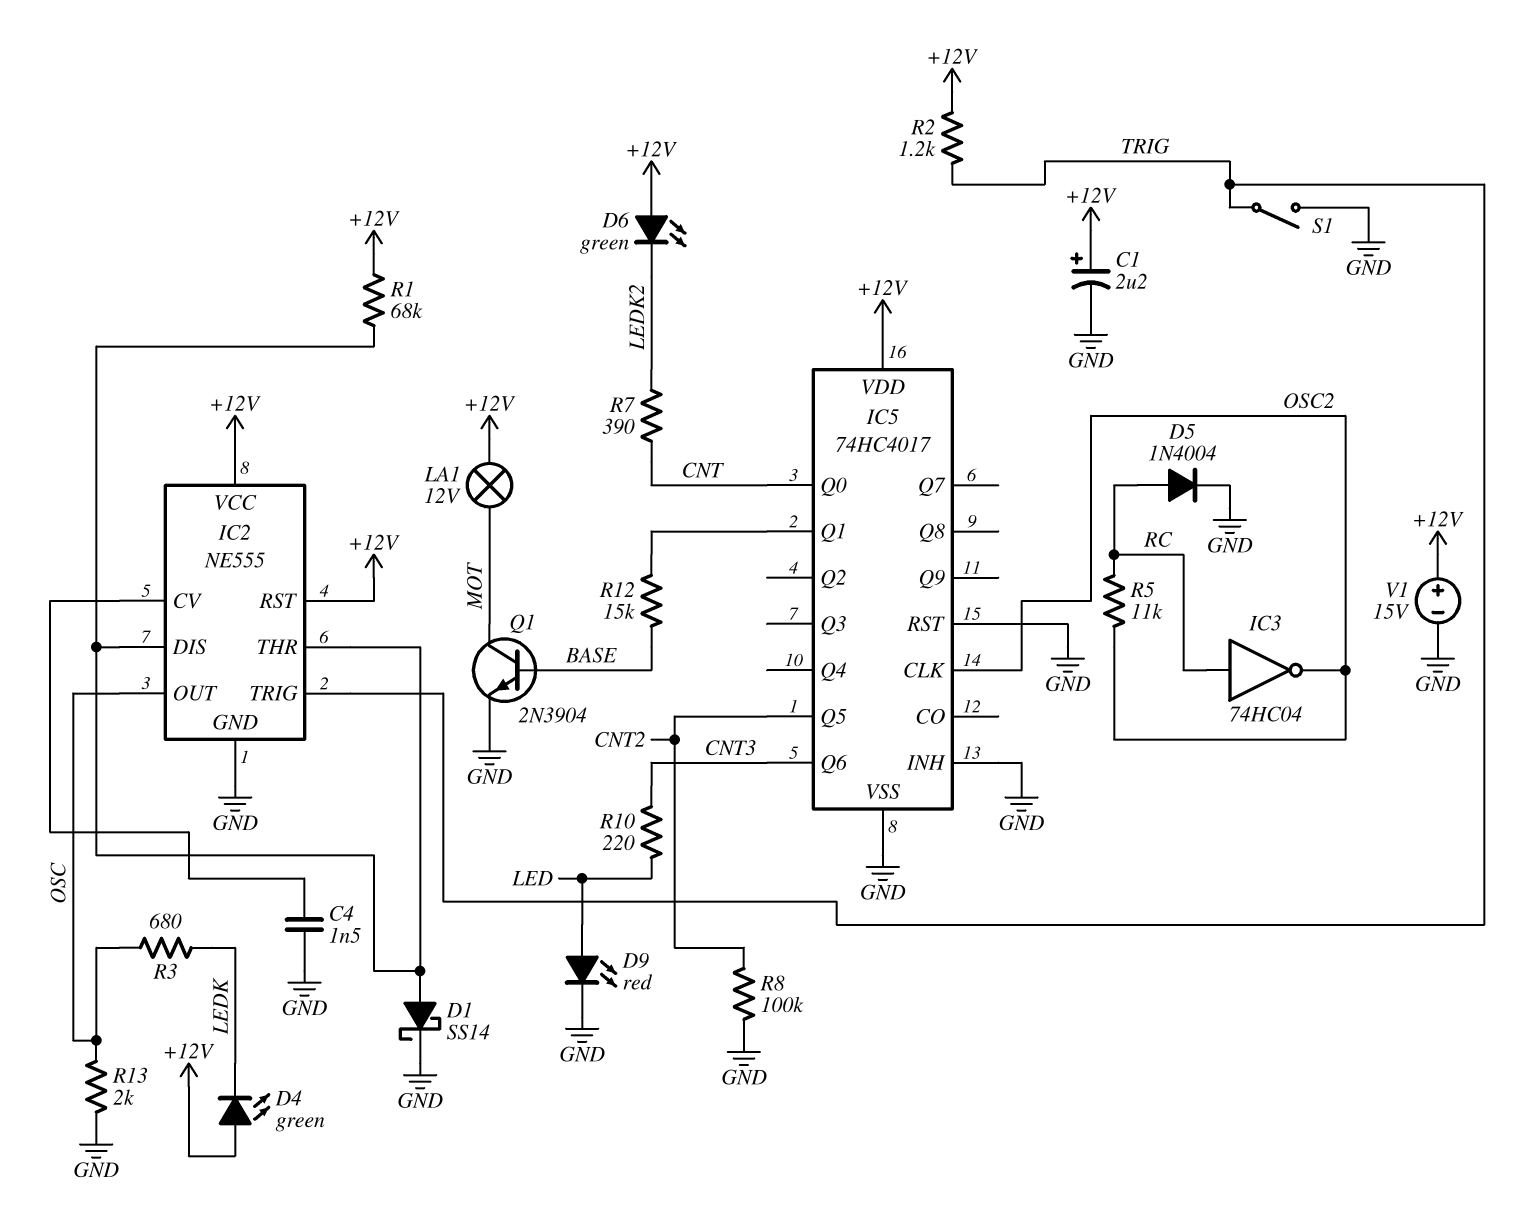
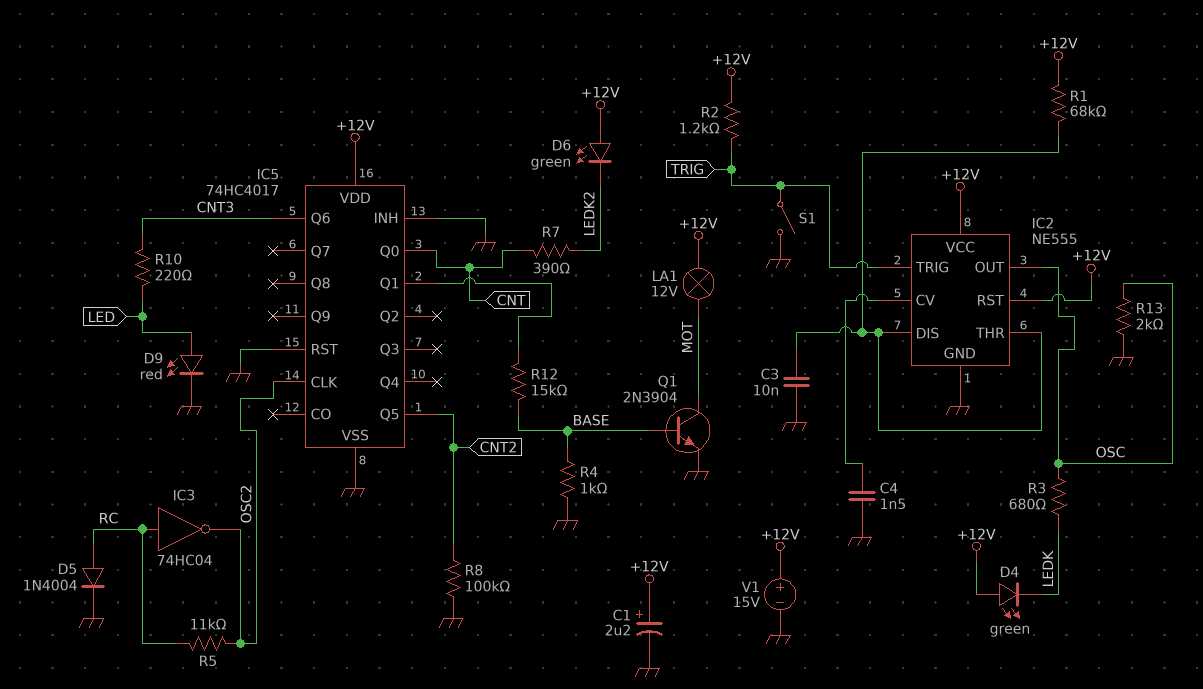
C3: none -> 10nF (GND, IC2/DIS)
D1: schottky SS14 (A IC2/DIS, K GND) -> none
R4: none -> 1k (BASE, GND)

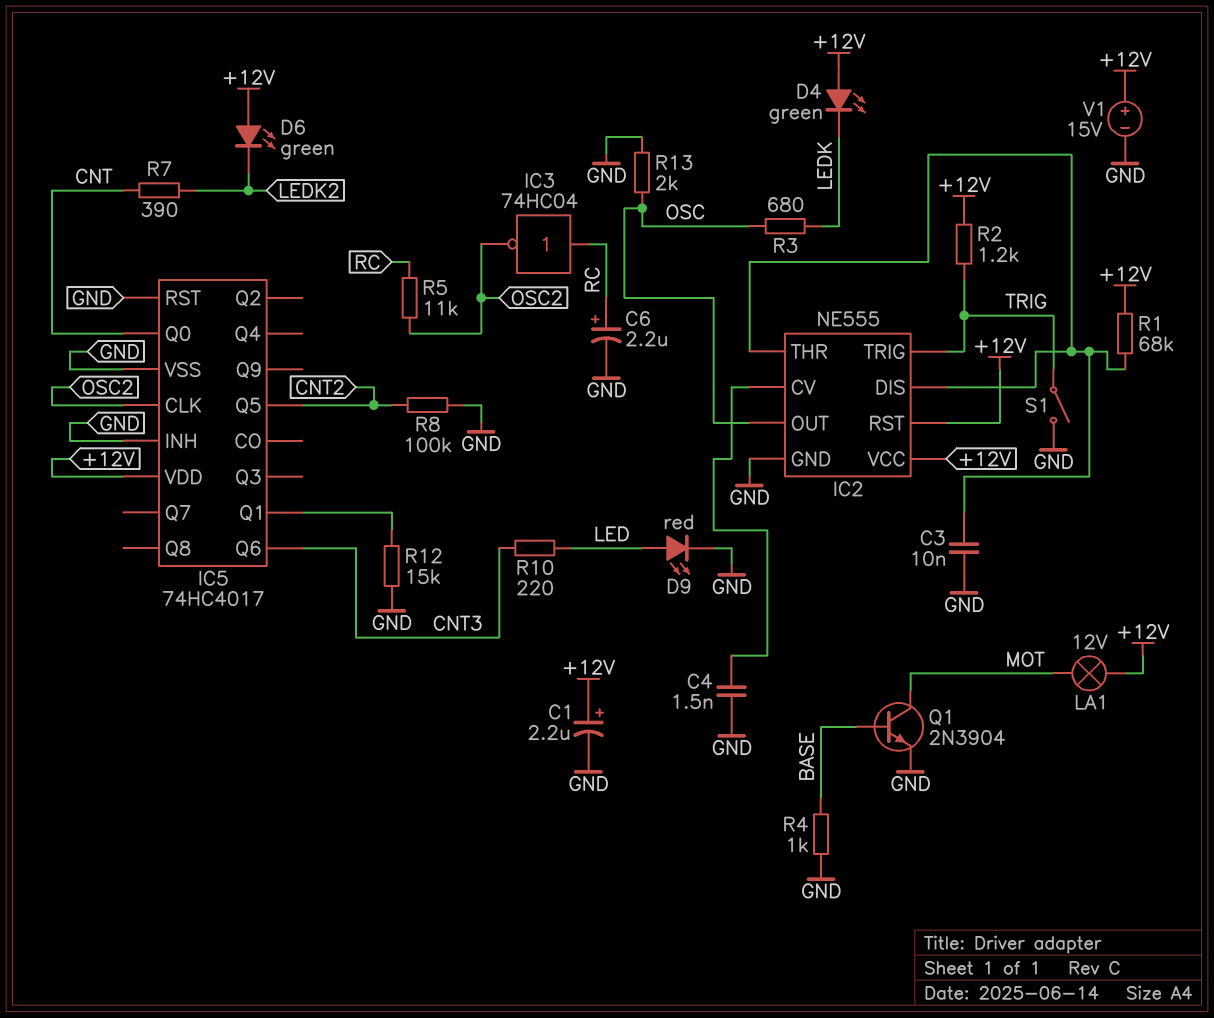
C6: none -> 2.2uF (plus RC, minus GND)
D5: diode 1N4004 (A RC, K GND) -> none
R12: 15k (BASE, IC5/Q1) -> 15k (GND, IC5/Q1)

